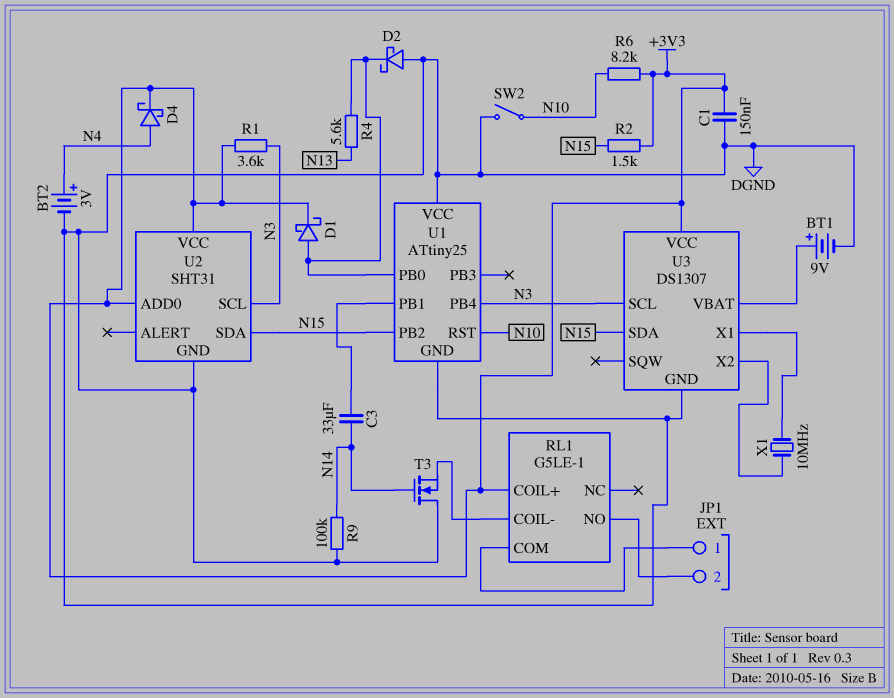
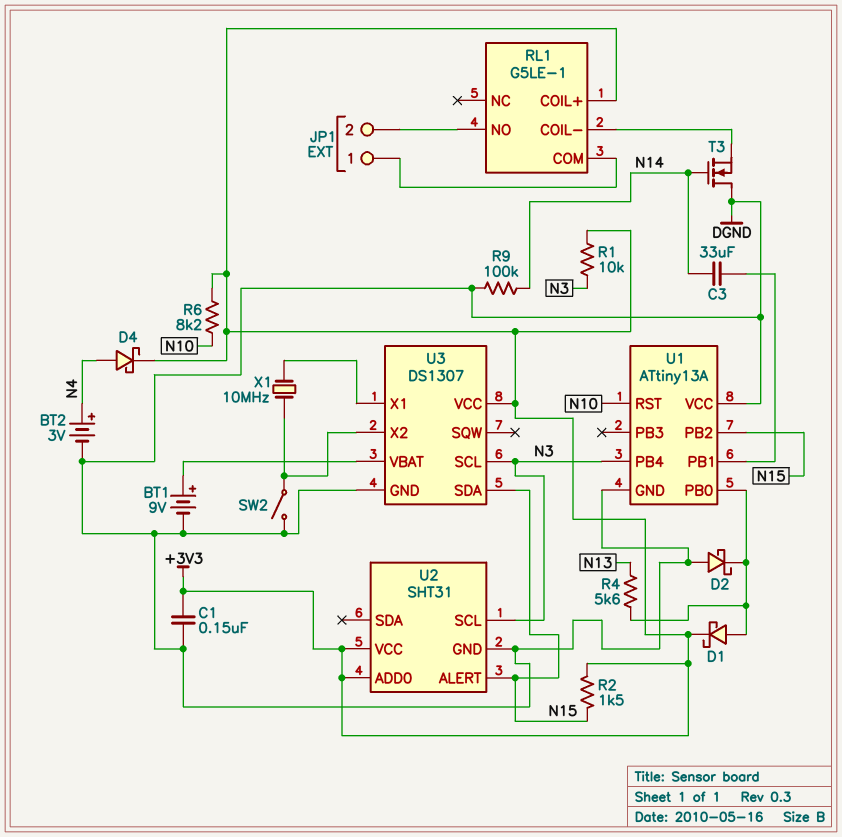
R1: 3.6k (+3V3, N3) -> 10k (+3V3, N3)
SW2: switch (DGND, N10) -> switch (DGND, U3/X2)
U1: ATtiny25 -> ATtiny13A
U2 pin ALERT: none -> N15
U2 pin SDA: N15 -> none

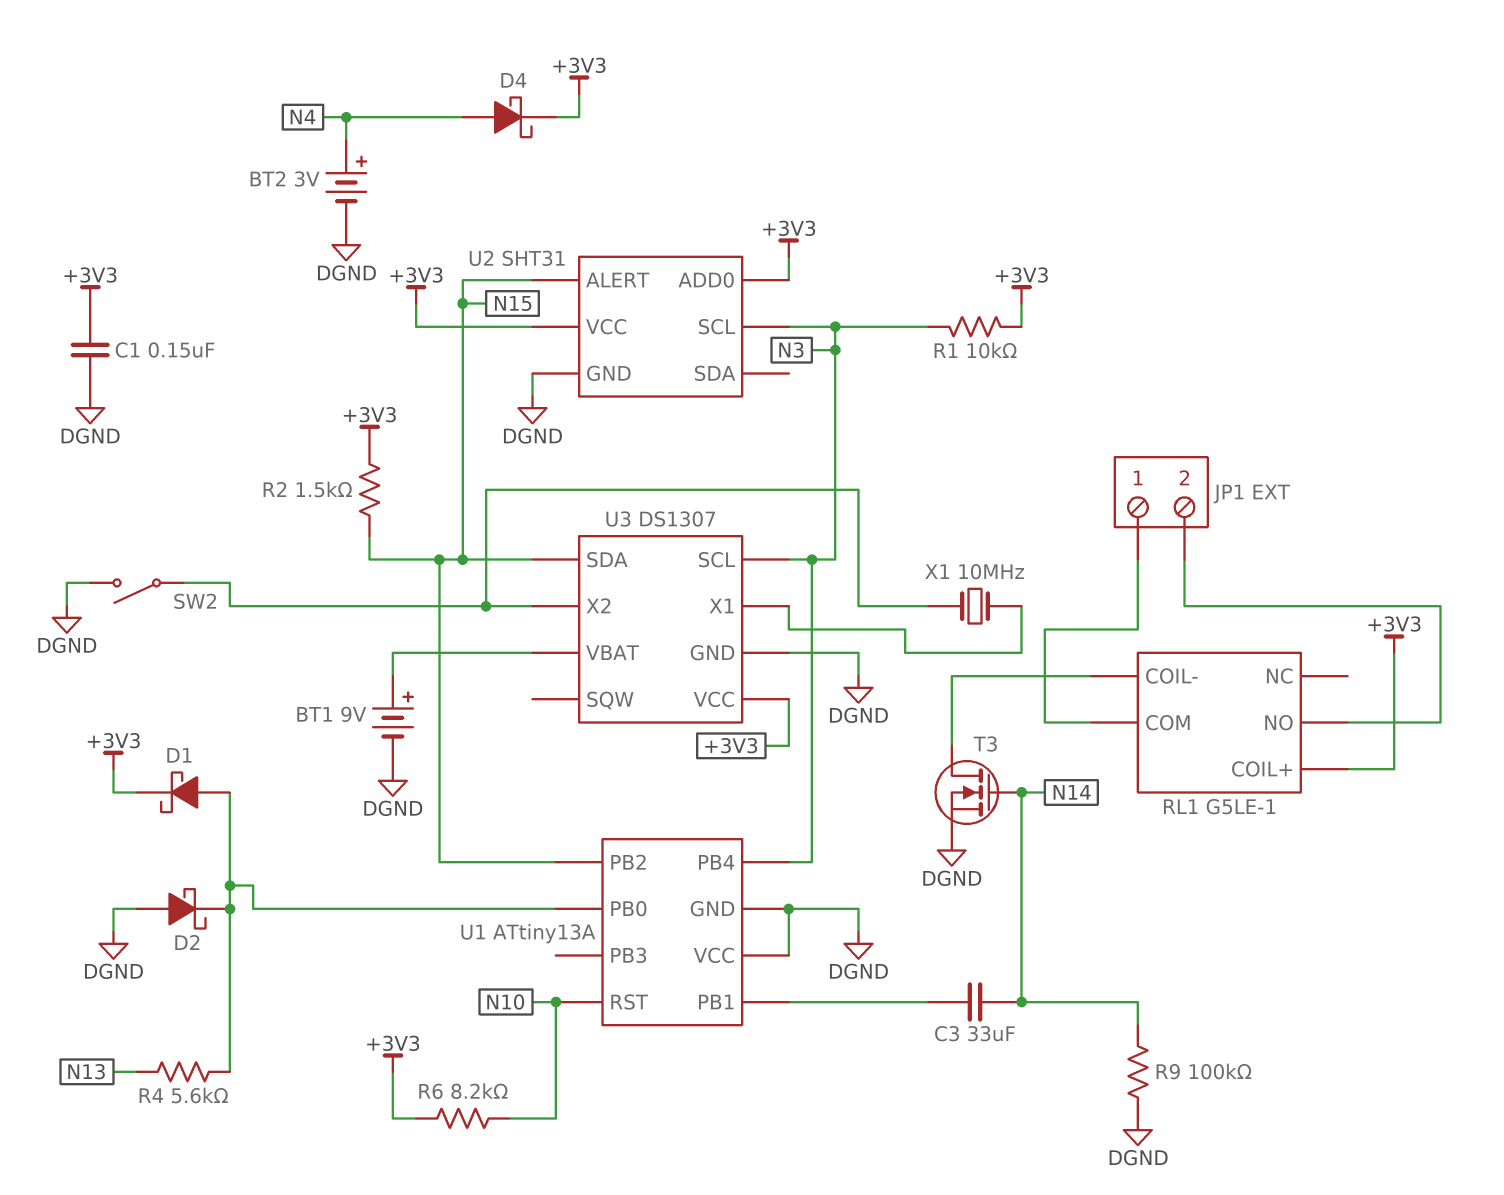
T3: NMOS (G N14, D DGND, S RL1/COIL-) -> NMOS (G N14, D RL1/COIL-, S DGND)

